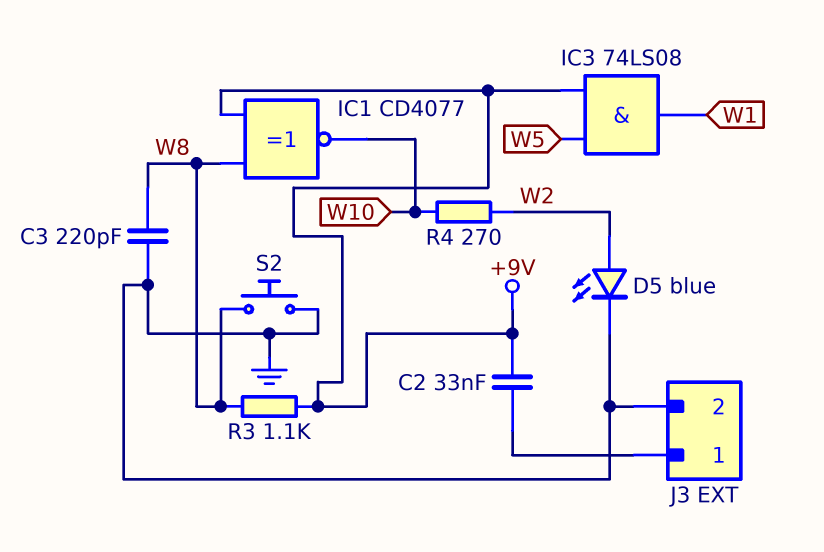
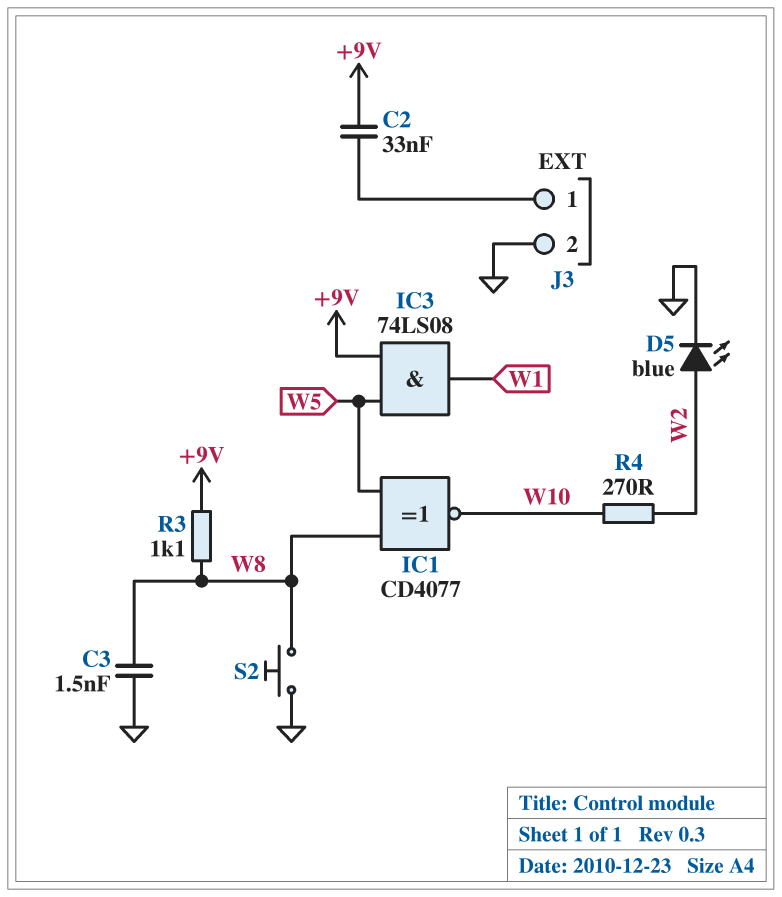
C3: 220pF (GND, W8) -> 1.5nF (GND, W8)
IC1: XNOR CD4077 (in +9V, in W8, out W10) -> XNOR CD4077 (in W5, in W8, out W10)

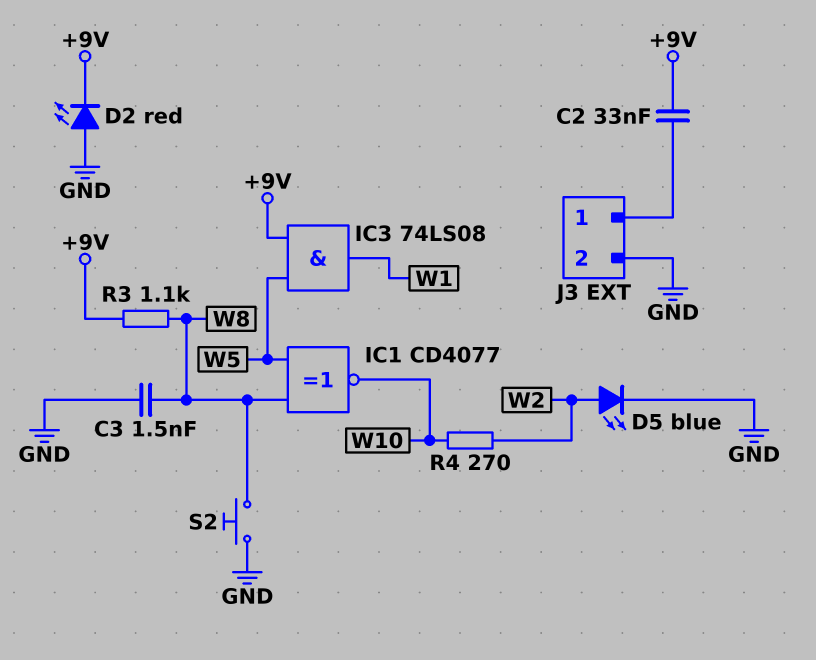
D2: none -> LED red (A GND, K +9V)

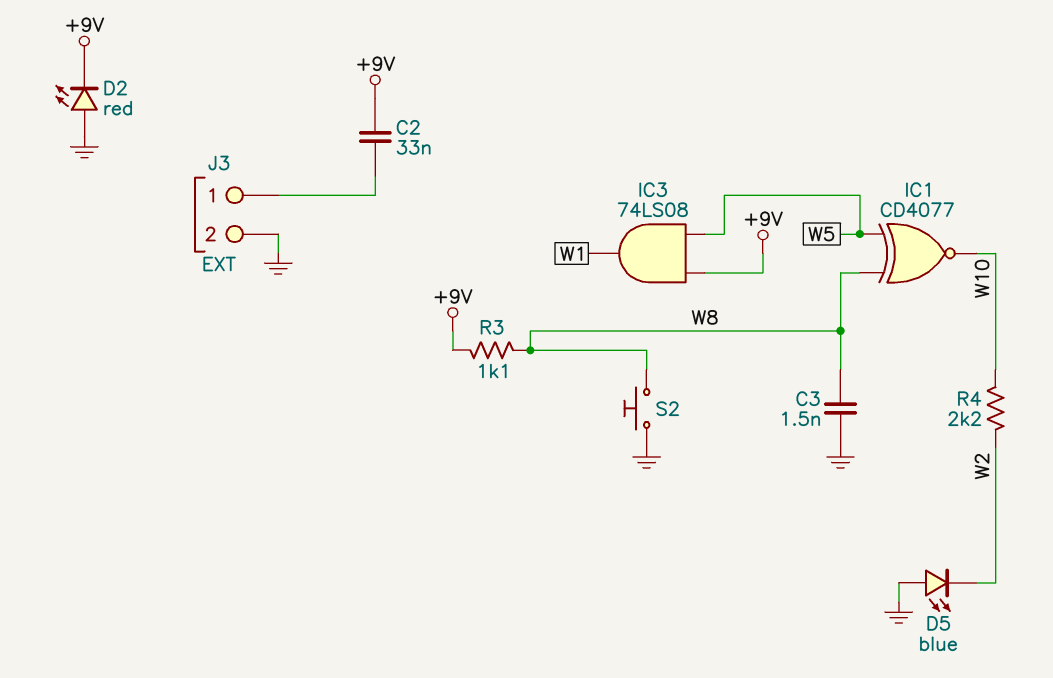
D5: LED blue (A W2, K GND) -> LED blue (A GND, K W2)
R4: 270 (W2, W10) -> 2.2k (W2, W10)

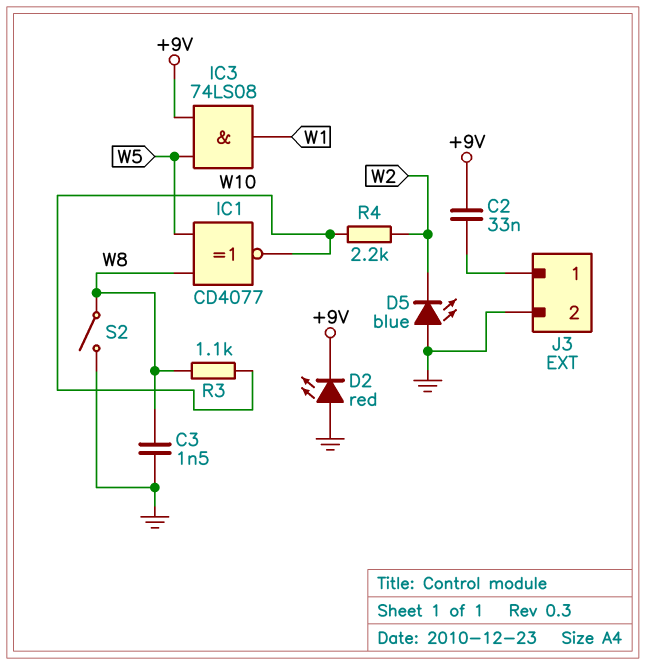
R3: 1.1k (+9V, W8) -> 1.1k (W8, W10)
S2: button (GND, W8) -> switch (GND, W8)

